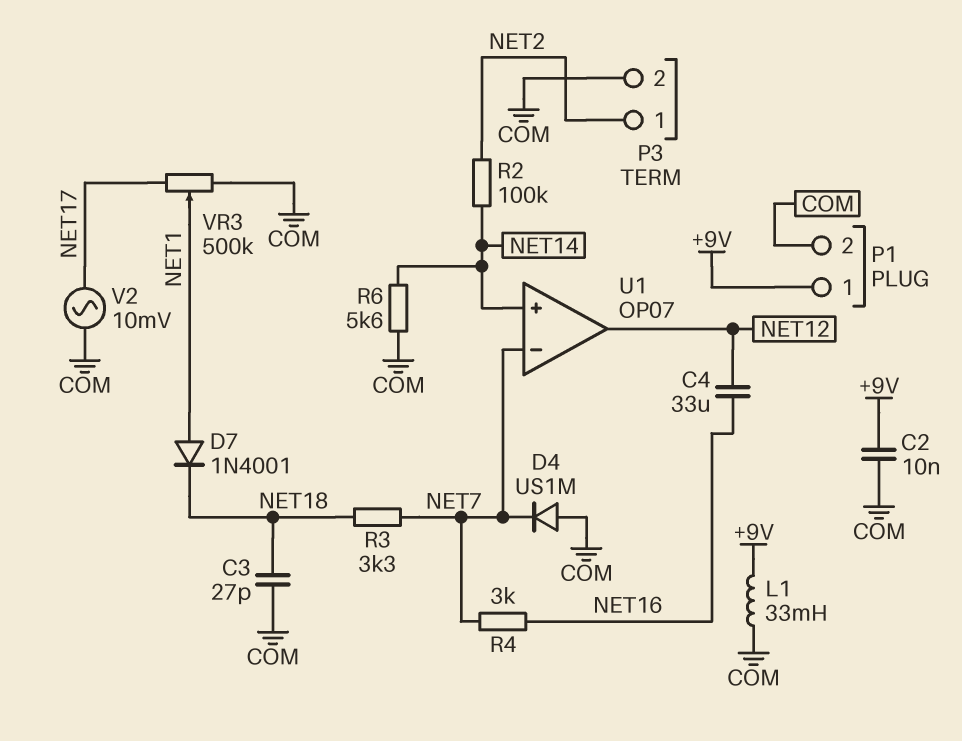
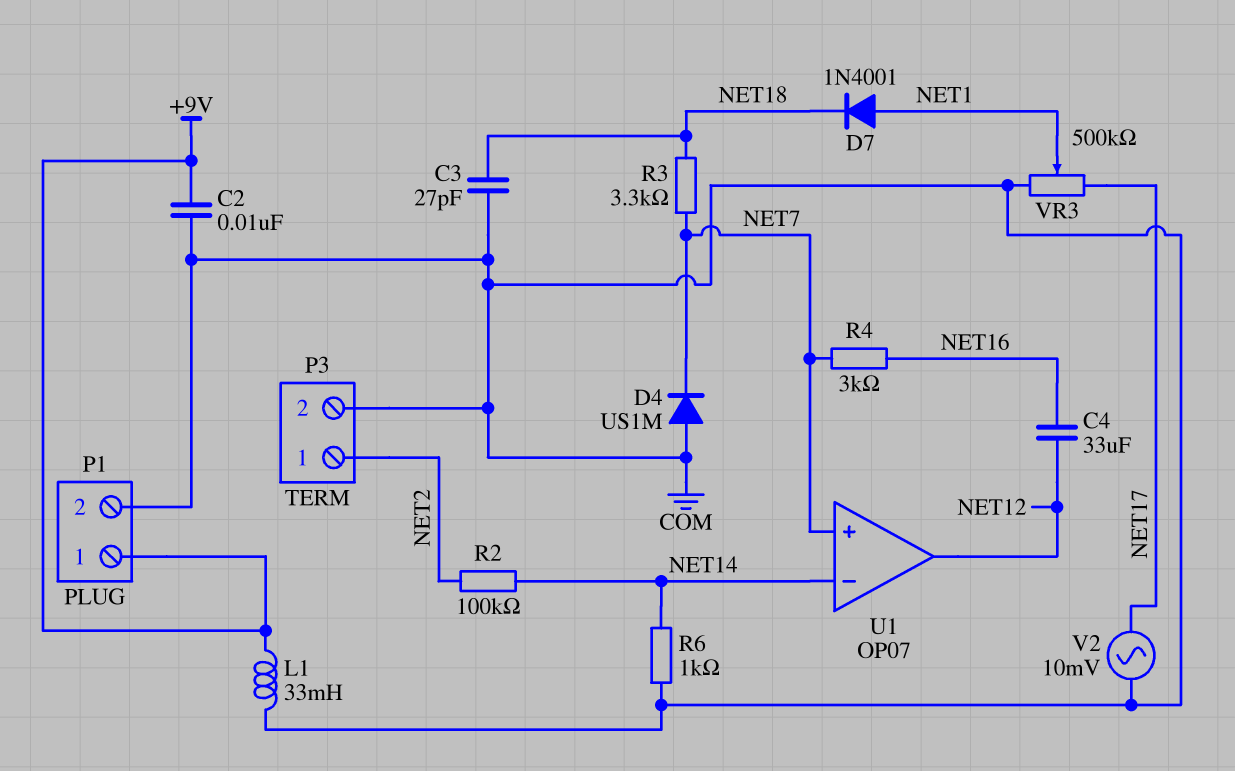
R6: 5.6k (COM, NET14) -> 1k (COM, NET14)
U1 pin in+: NET14 -> NET7
U1 pin in-: NET7 -> NET14

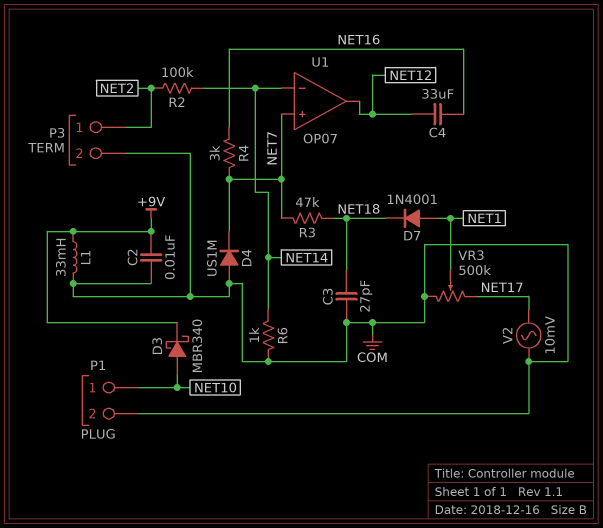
D3: none -> schottky MBR340 (A NET10, K +9V)
P1 pin 1: +9V -> NET10
R3: 3.3k (NET7, NET18) -> 47k (NET7, NET18)

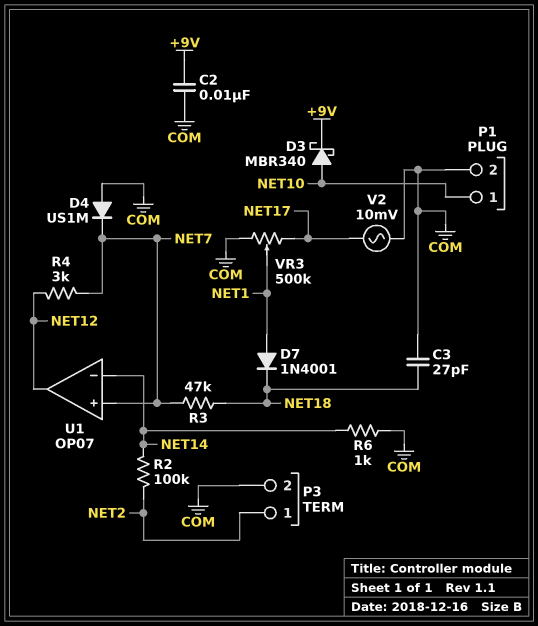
C4: 33uF (NET12, NET16) -> none
L1: 33mH (+9V, COM) -> none
R4: 3k (NET7, NET16) -> 3k (NET7, NET12)

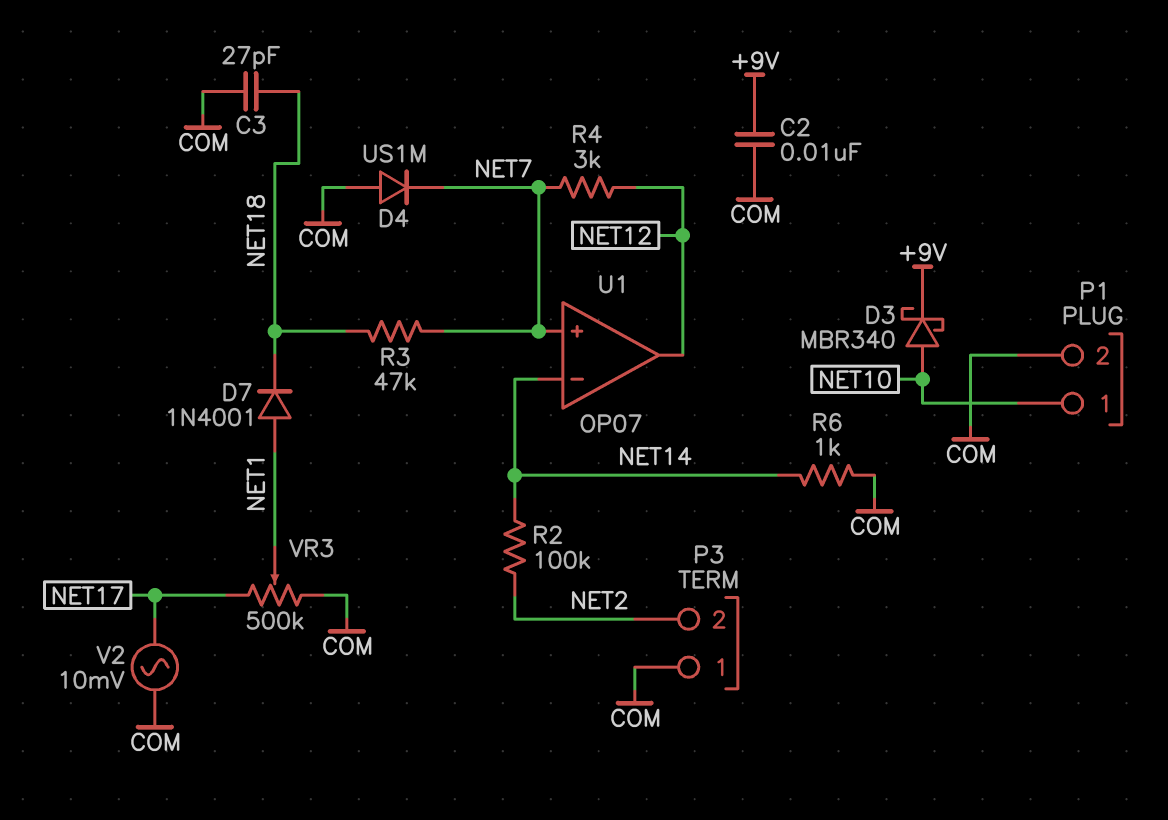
P3 pin 1: NET2 -> COM
P3 pin 2: COM -> NET2

